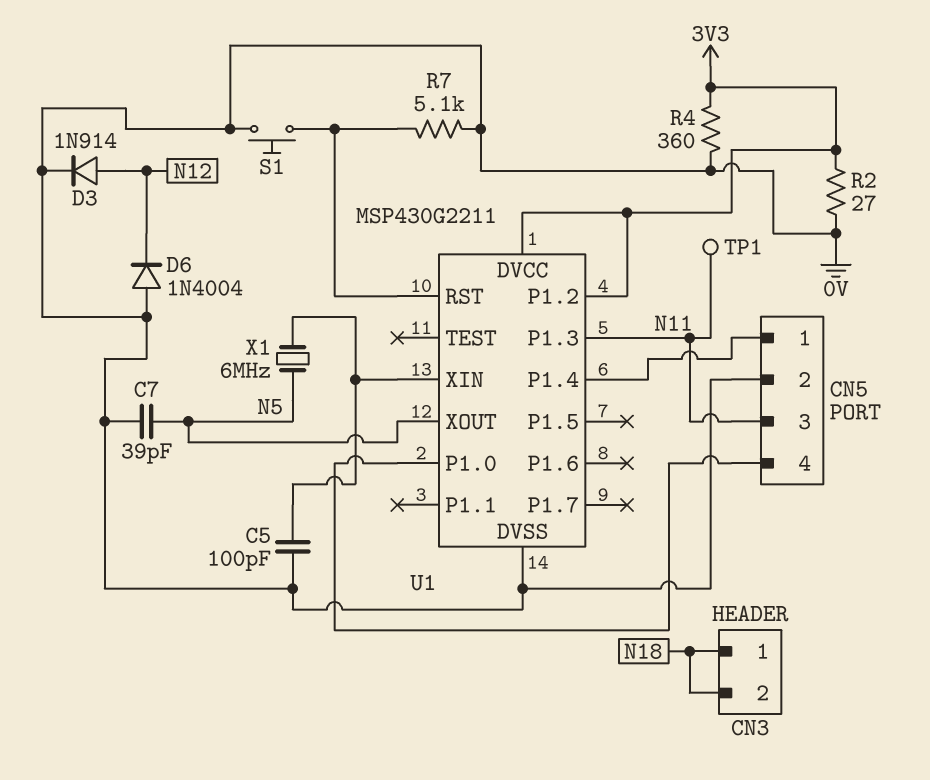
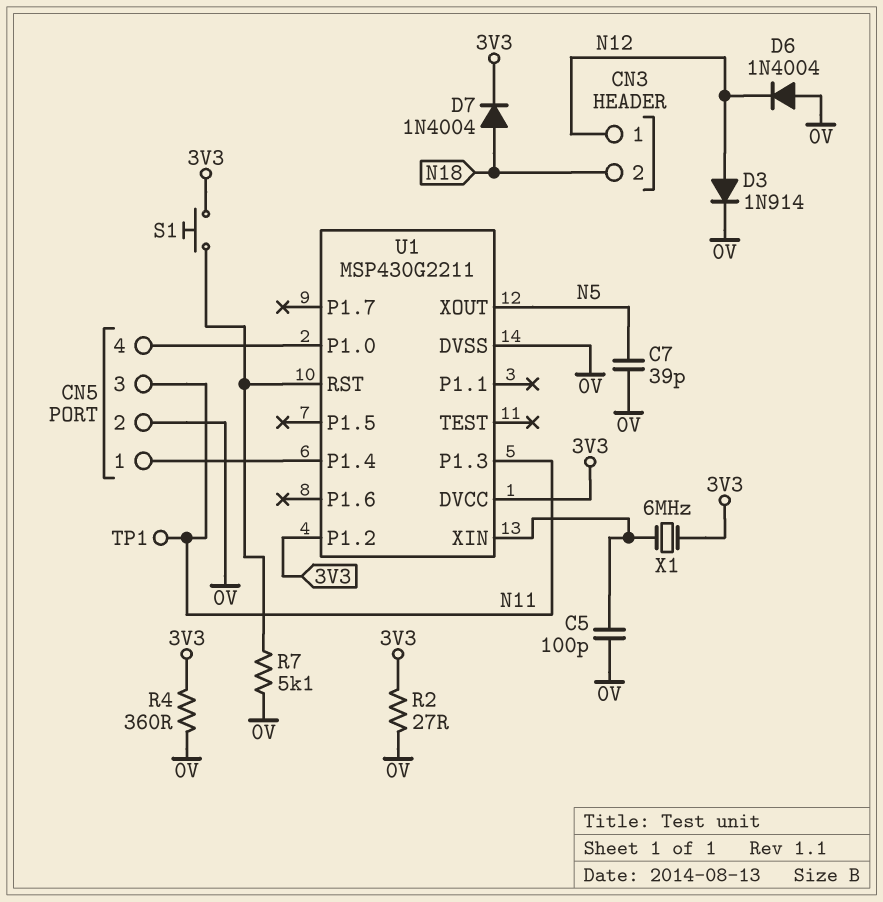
CN3 pin 1: N18 -> N12
D7: none -> diode 1N4004 (A N18, K 3V3)
S1: button (0V, U1/RST) -> button (3V3, U1/RST)
X1: 6MHz (N5, U1/XIN) -> 6MHz (3V3, U1/XIN)

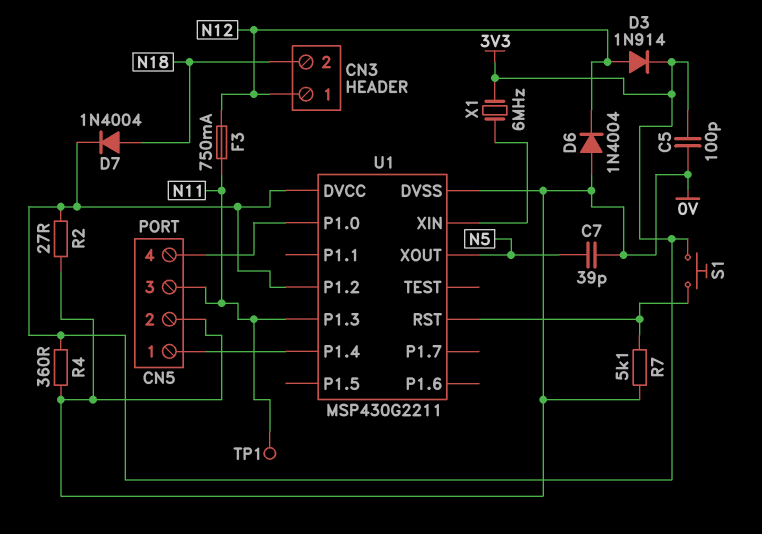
C5: 100pF (0V, U1/XIN) -> 100pF (0V, 3V3)
D3: diode 1N914 (A N12, K 0V) -> diode 1N914 (A N12, K 3V3)
F3: none -> 750mA (N11, N12)

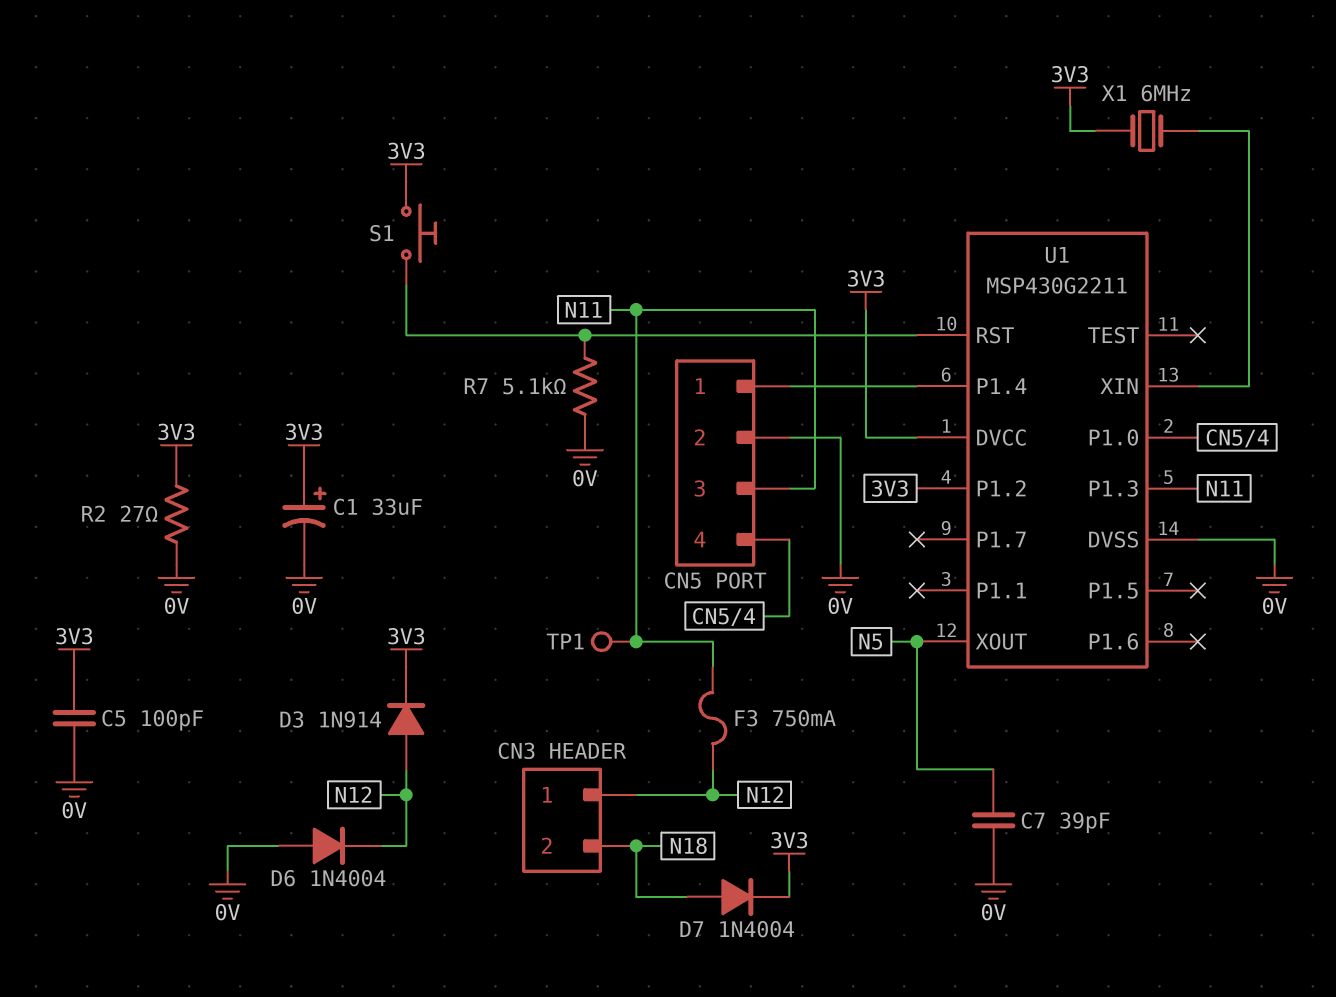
C1: none -> 33uF (plus 3V3, minus 0V)
R4: 360 (0V, 3V3) -> none

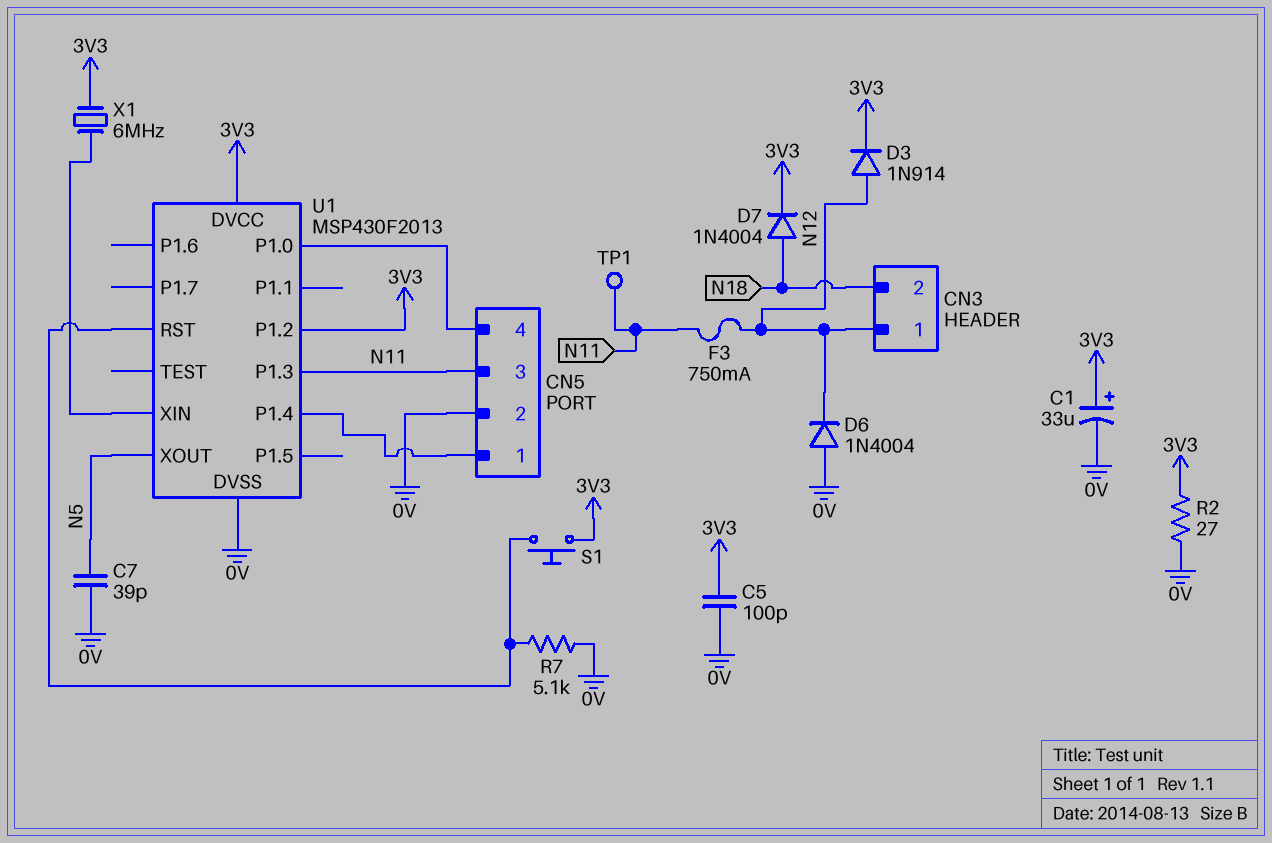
U1: MSP430G2211 -> MSP430F2013

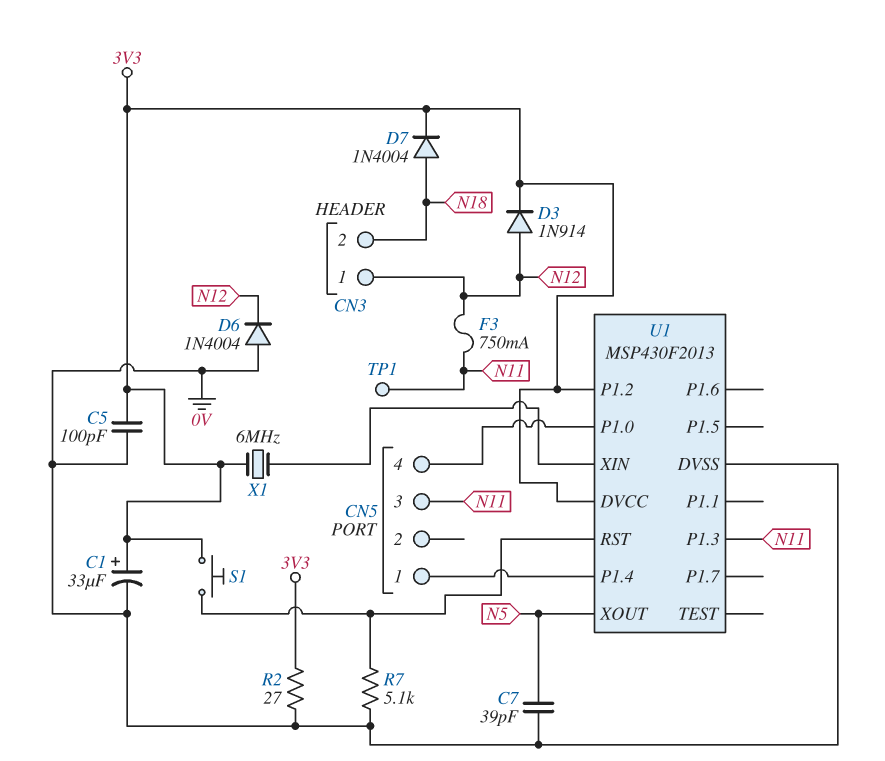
CN5 pin 2: 0V -> none

